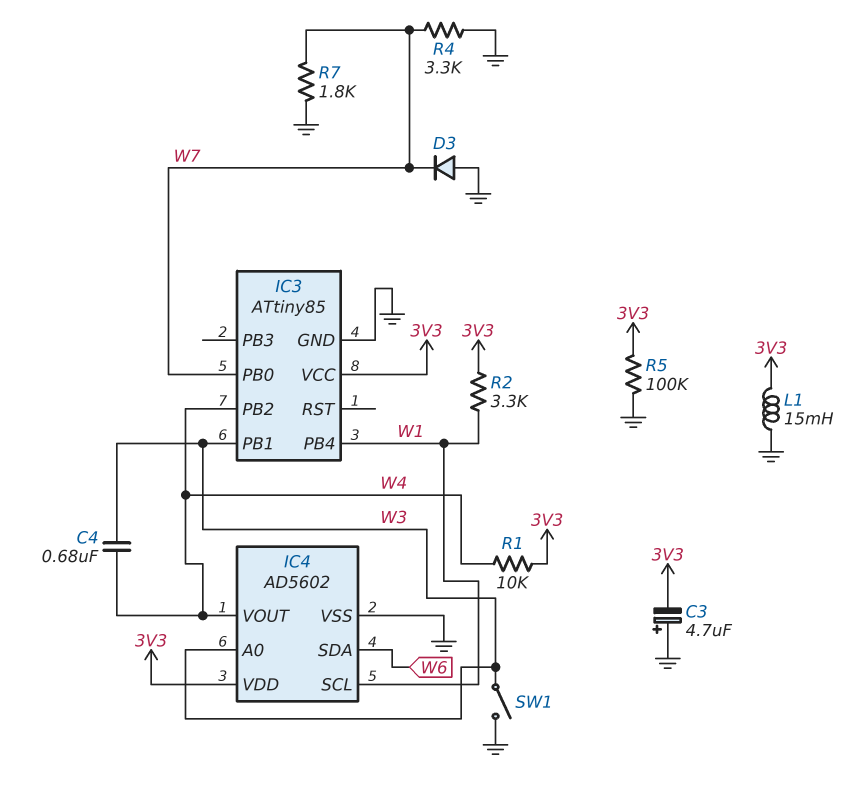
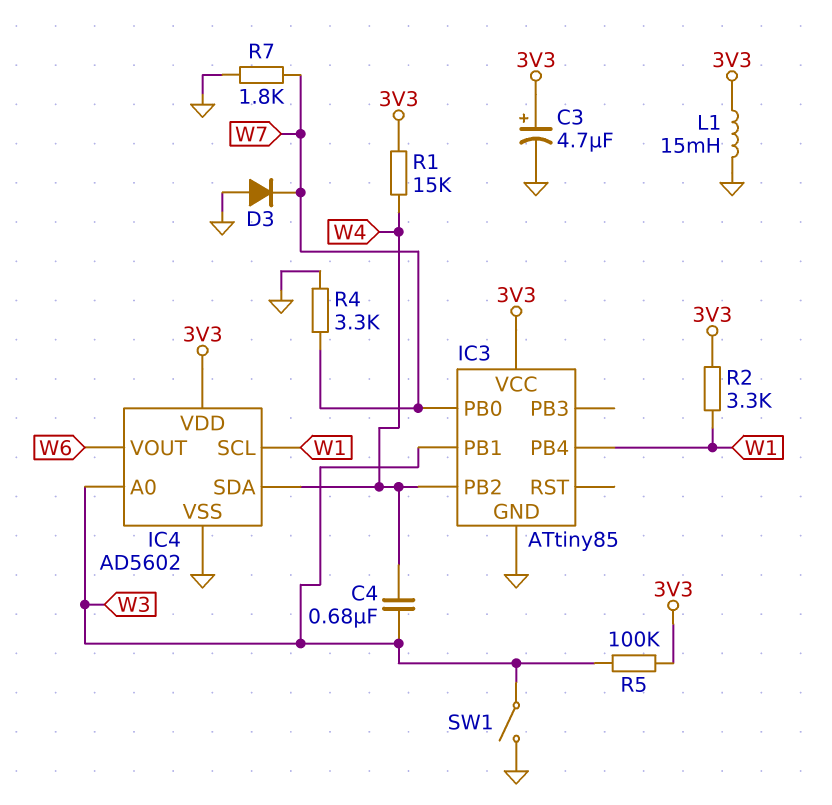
C3: 4.7uF (plus GND, minus 3V3) -> 4.7uF (plus 3V3, minus GND)
IC4 pin SDA: W6 -> W4
IC4 pin VOUT: W4 -> W6
R1: 10k (3V3, W4) -> 15k (3V3, W4)
R5: 100k (3V3, GND) -> 100k (3V3, W3)

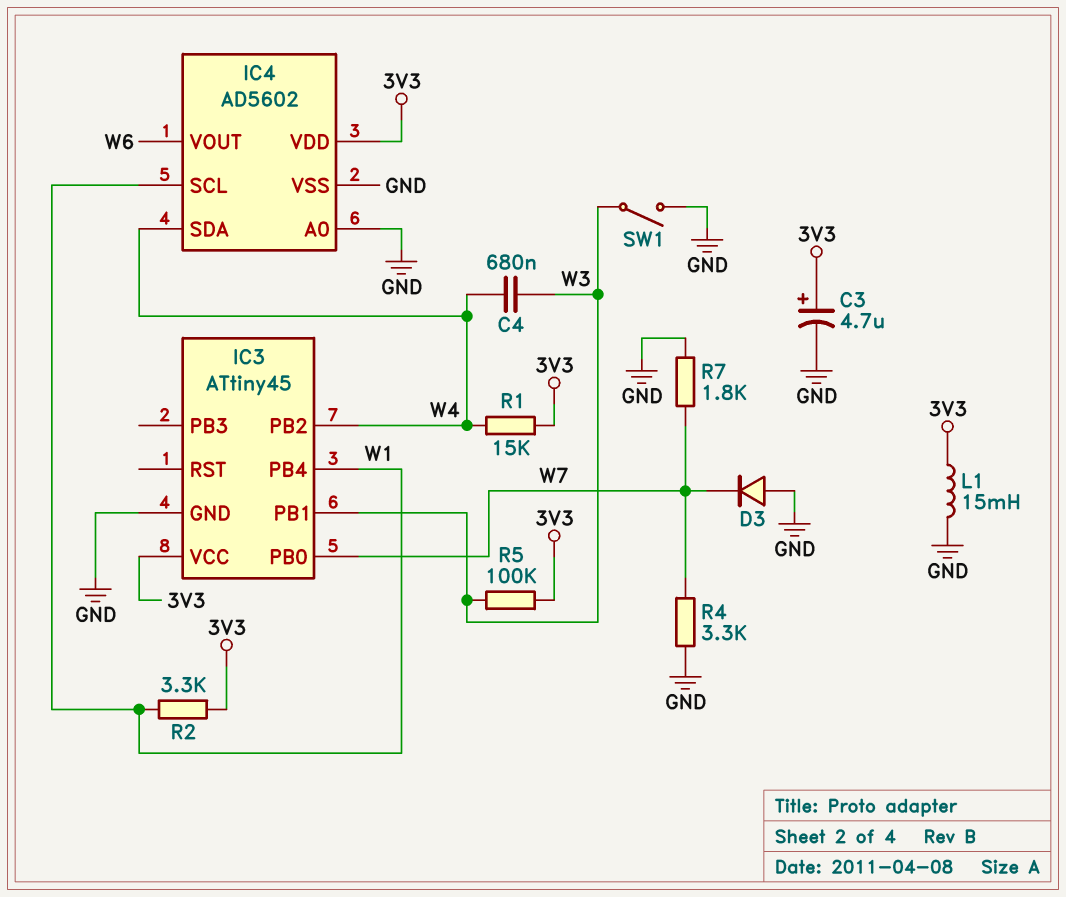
IC3: ATtiny85 -> ATtiny45
IC4 pin A0: W3 -> GND

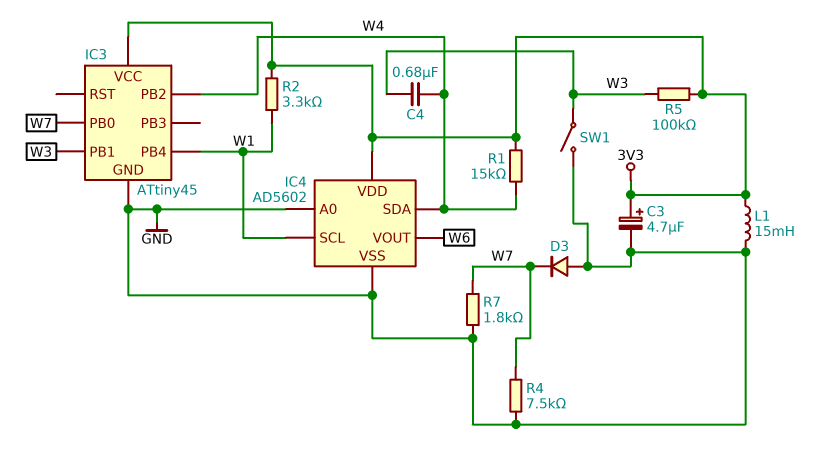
R4: 3.3k (GND, W7) -> 7.5k (GND, W7)

